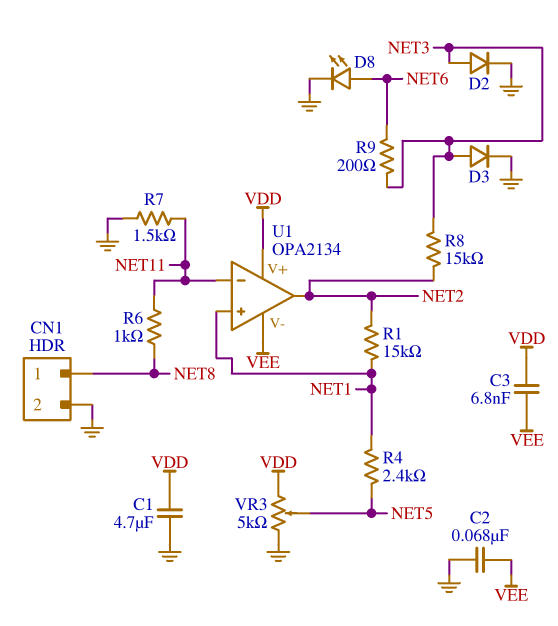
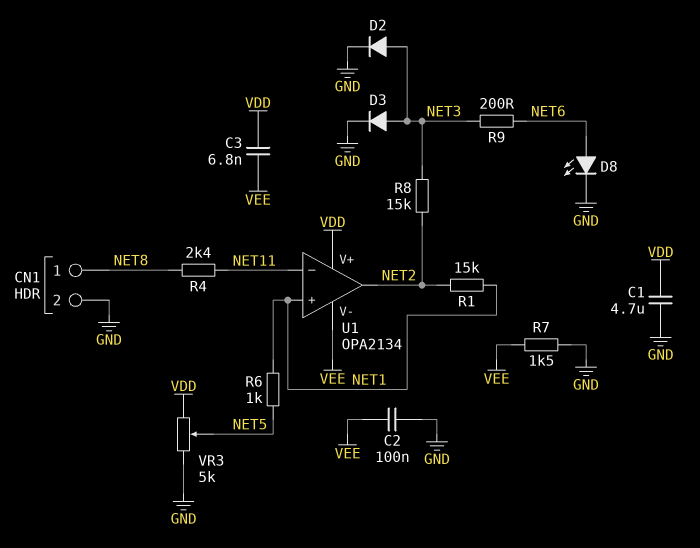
C2: 68nF (GND, VEE) -> 100nF (GND, VEE)
R4: 2.4k (NET1, NET5) -> 2.4k (NET8, NET11)
R6: 1k (NET8, NET11) -> 1k (NET1, NET5)
R7: 1.5k (GND, NET11) -> 1.5k (GND, VEE)

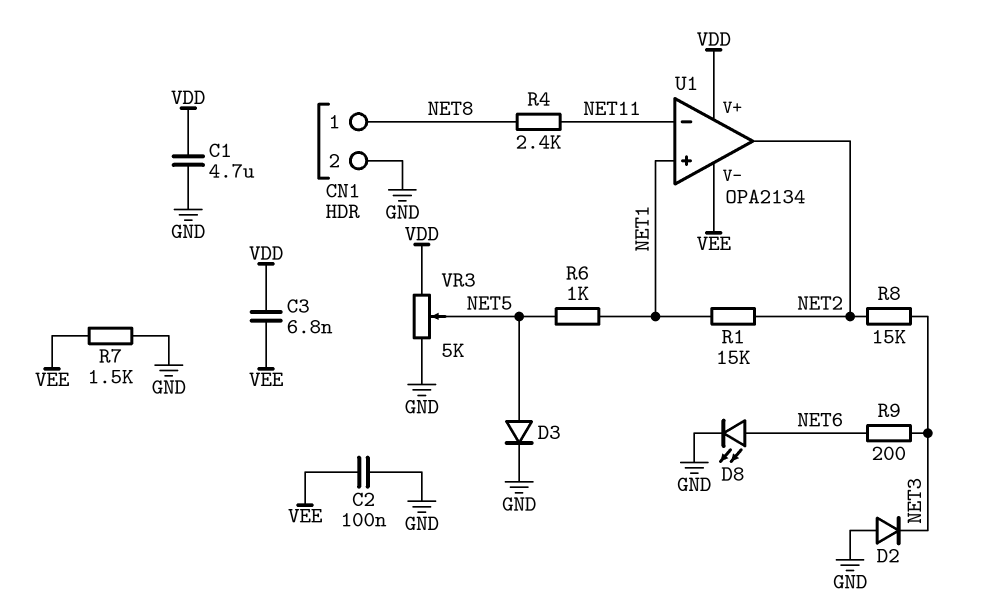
D2: diode (A NET3, K GND) -> diode (A GND, K NET3)
D3: diode (A NET3, K GND) -> diode (A NET5, K GND)

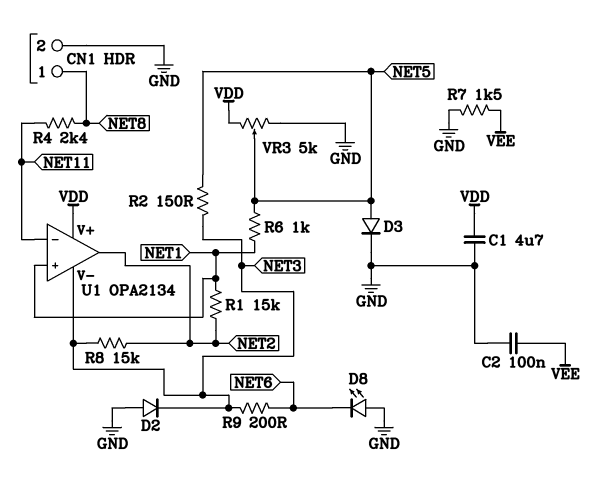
C3: 6.8nF (VDD, VEE) -> none
D8: LED (A NET6, K GND) -> LED (A GND, K NET6)
R2: none -> 150 (NET3, NET5)
U1 pin V-: VEE -> NET3

